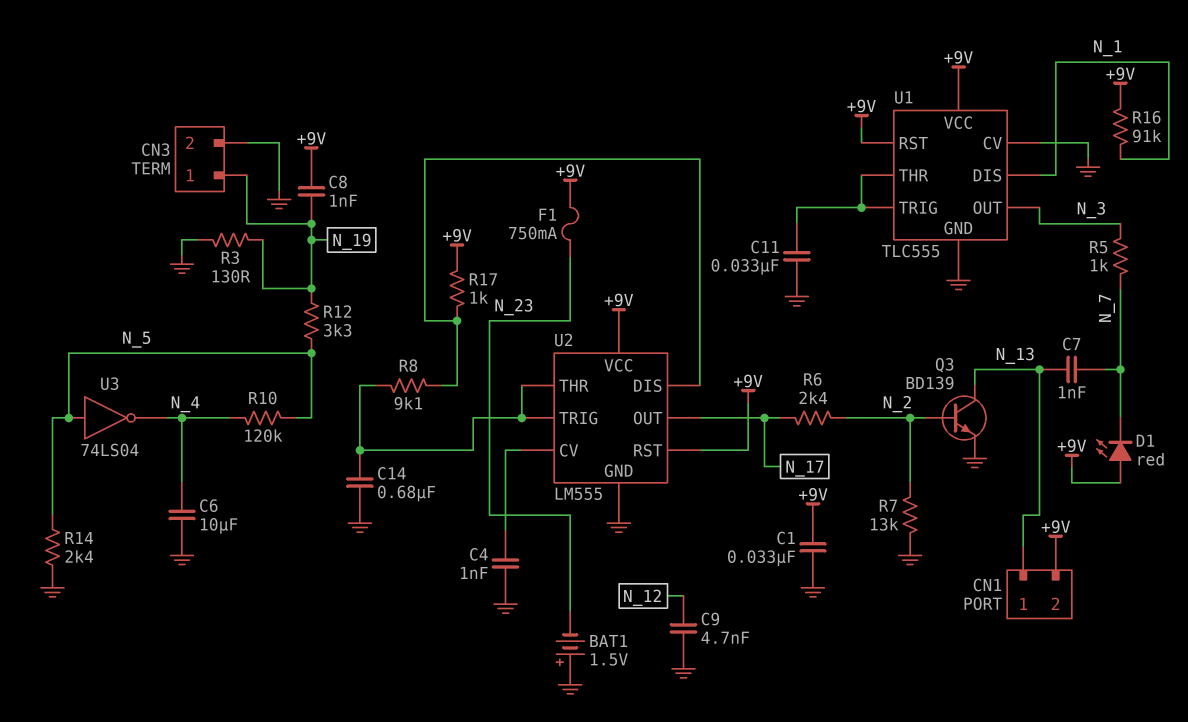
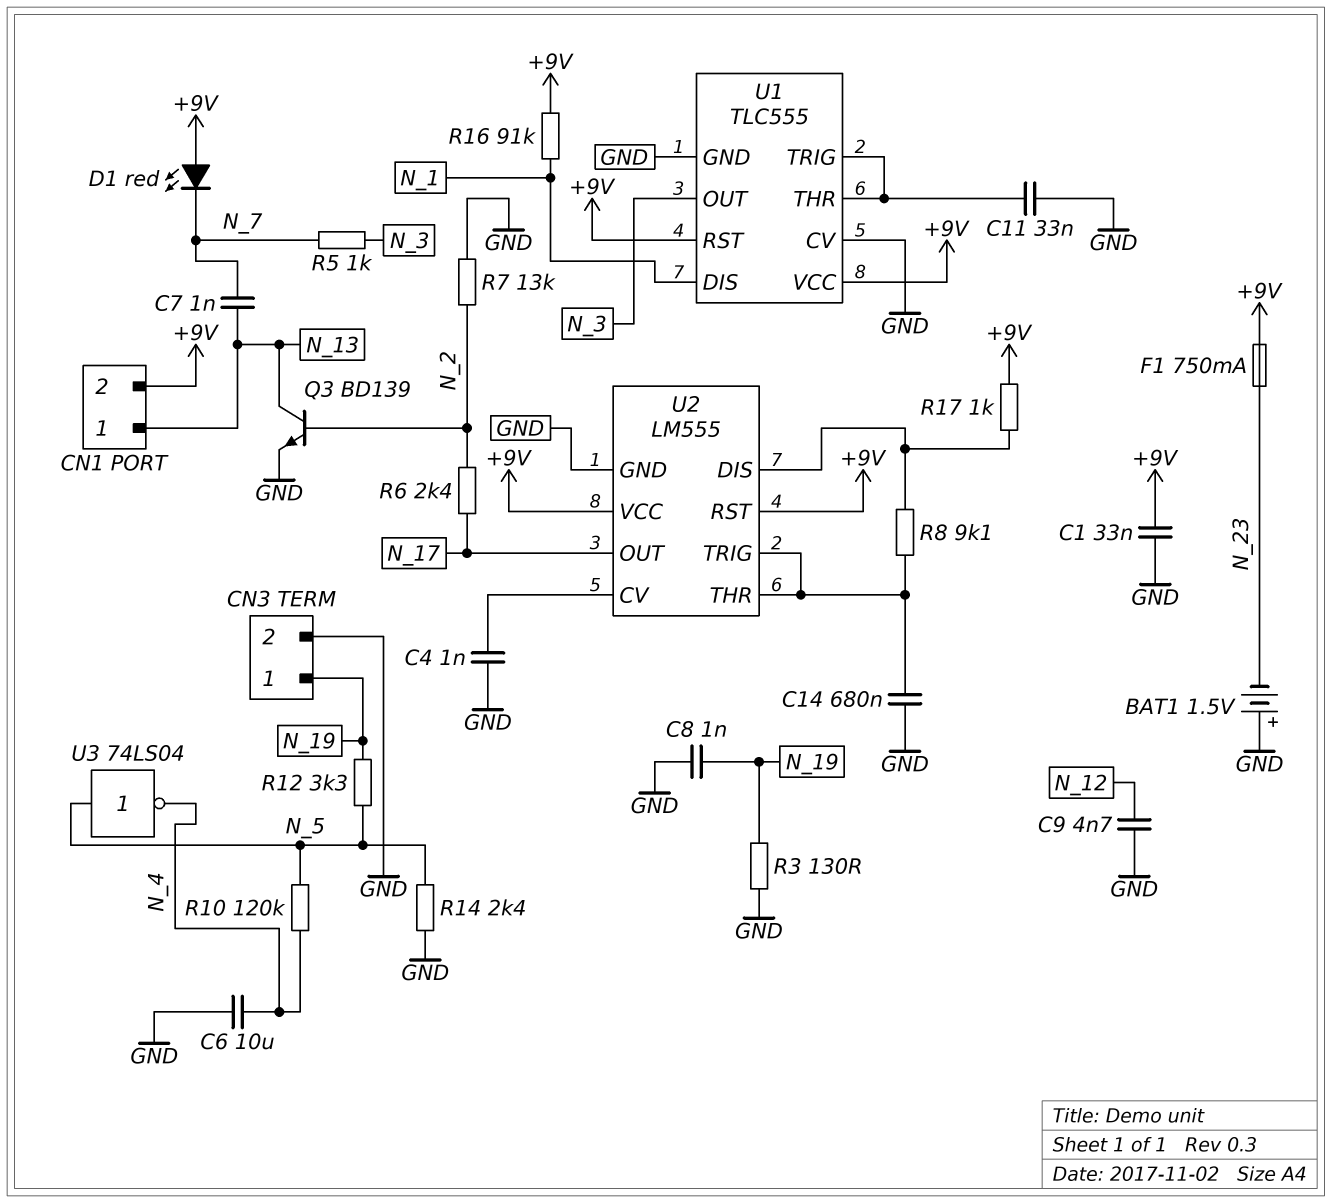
C8: 1nF (+9V, N_19) -> 1nF (GND, N_19)

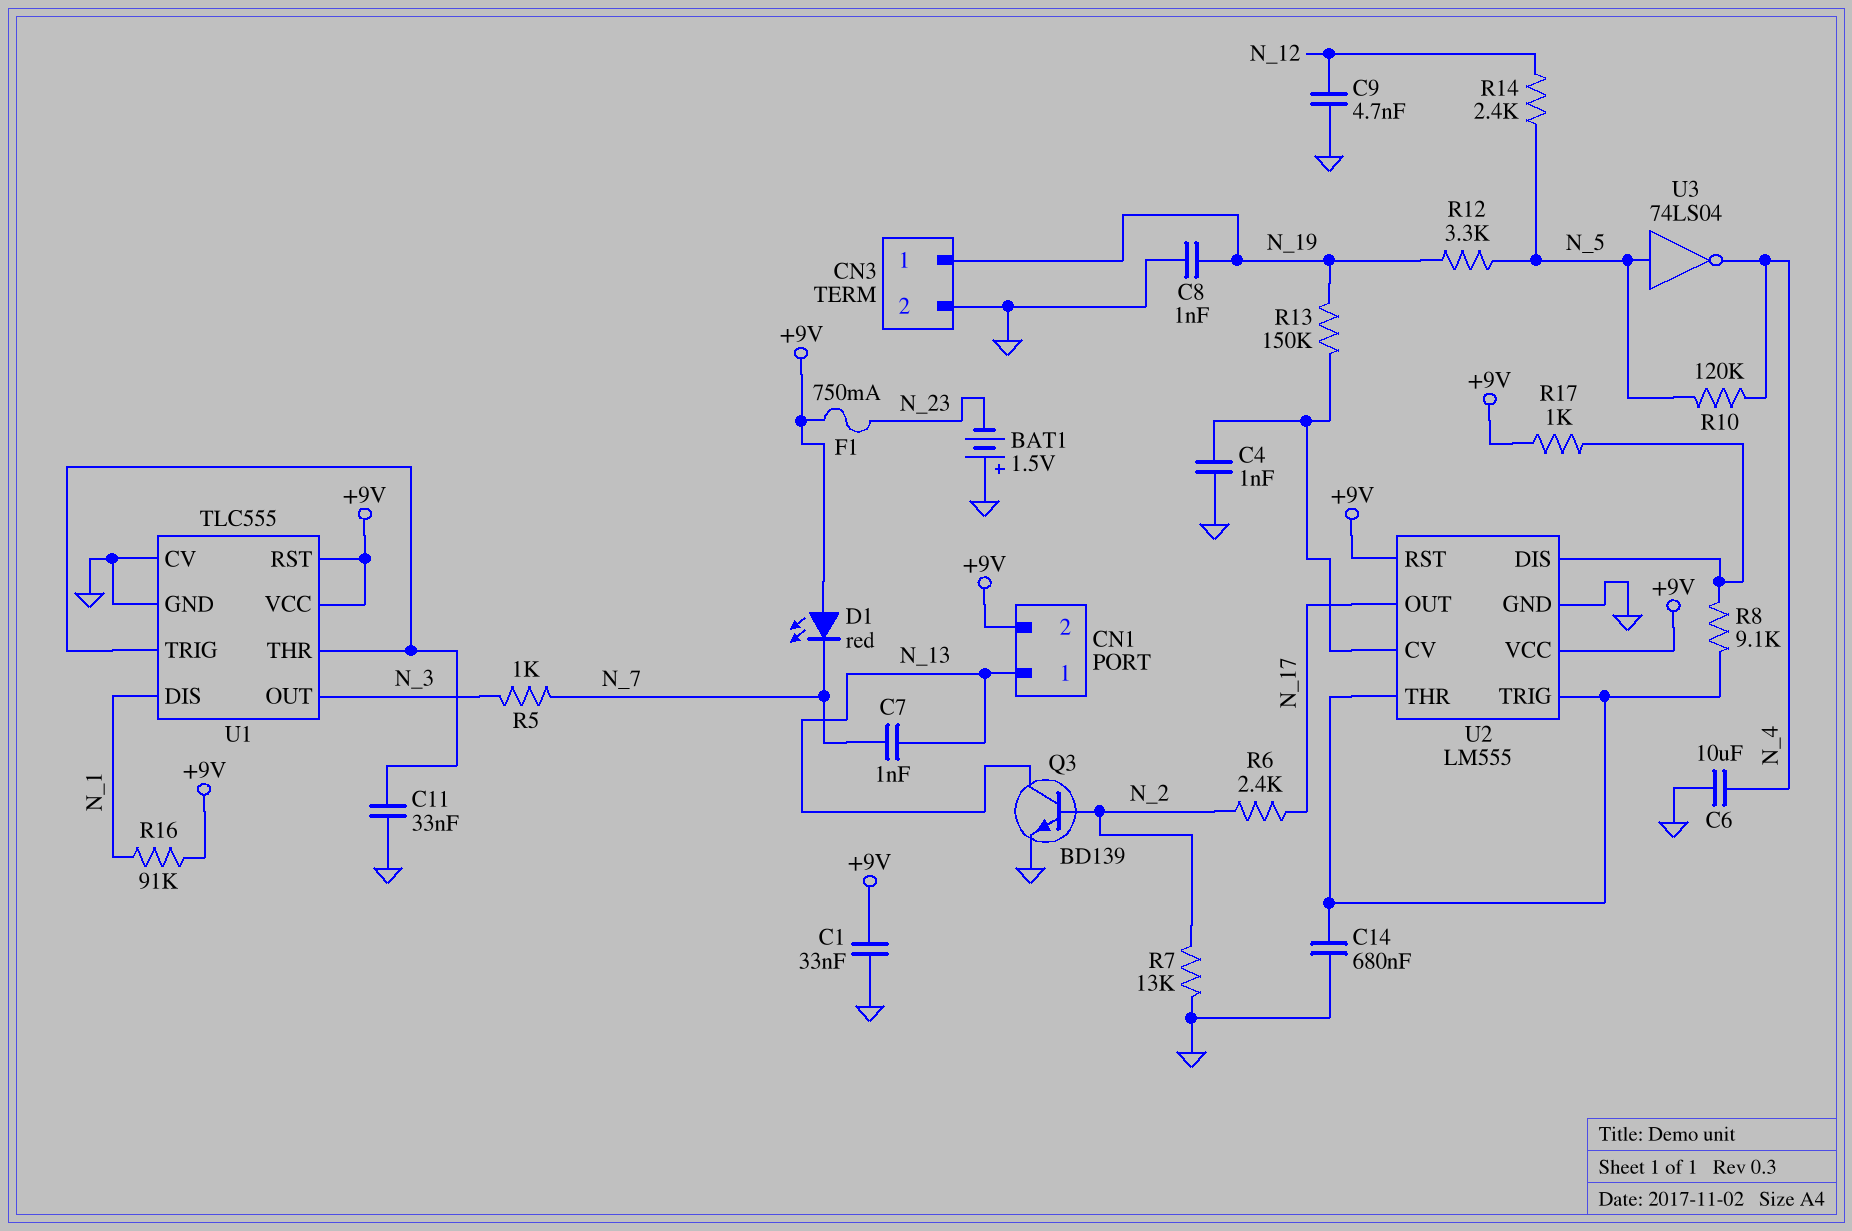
R3: 130 (GND, N_19) -> none
R13: none -> 150k (N_19, U2/CV)
R14: 2.4k (GND, N_5) -> 2.4k (N_5, N_12)

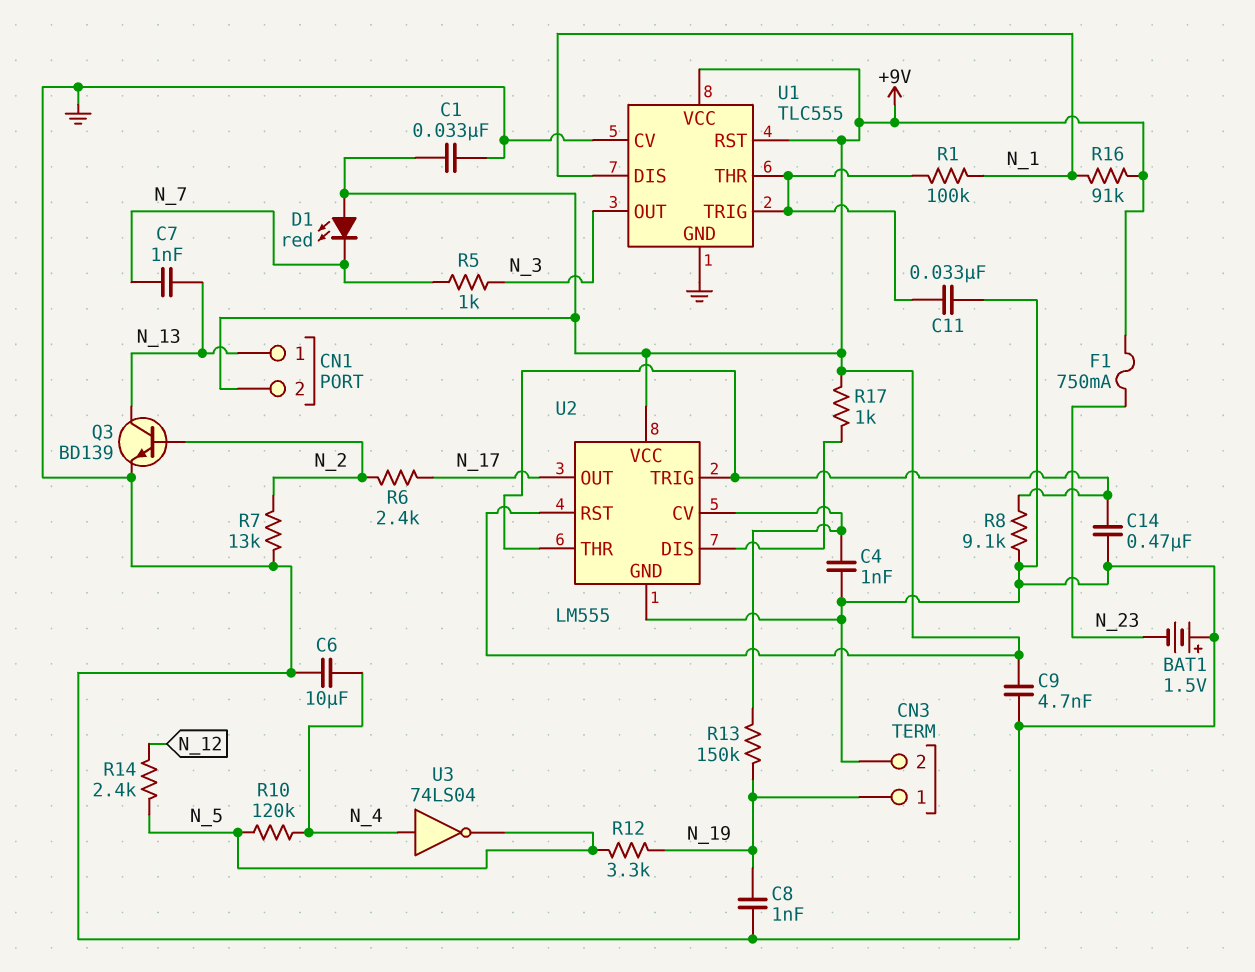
C9: 4.7nF (GND, N_12) -> 4.7nF (+9V, GND)
C14: 680nF (GND, U2/THR) -> 470nF (GND, U2/THR)
R1: none -> 100k (N_1, U1/THR)
R8: 9.1k (U2/DIS, U2/THR) -> 9.1k (GND, U2/THR)
U3: NOT 74LS04 (in N_5, out N_4) -> NOT 74LS04 (in N_4, out N_5)

